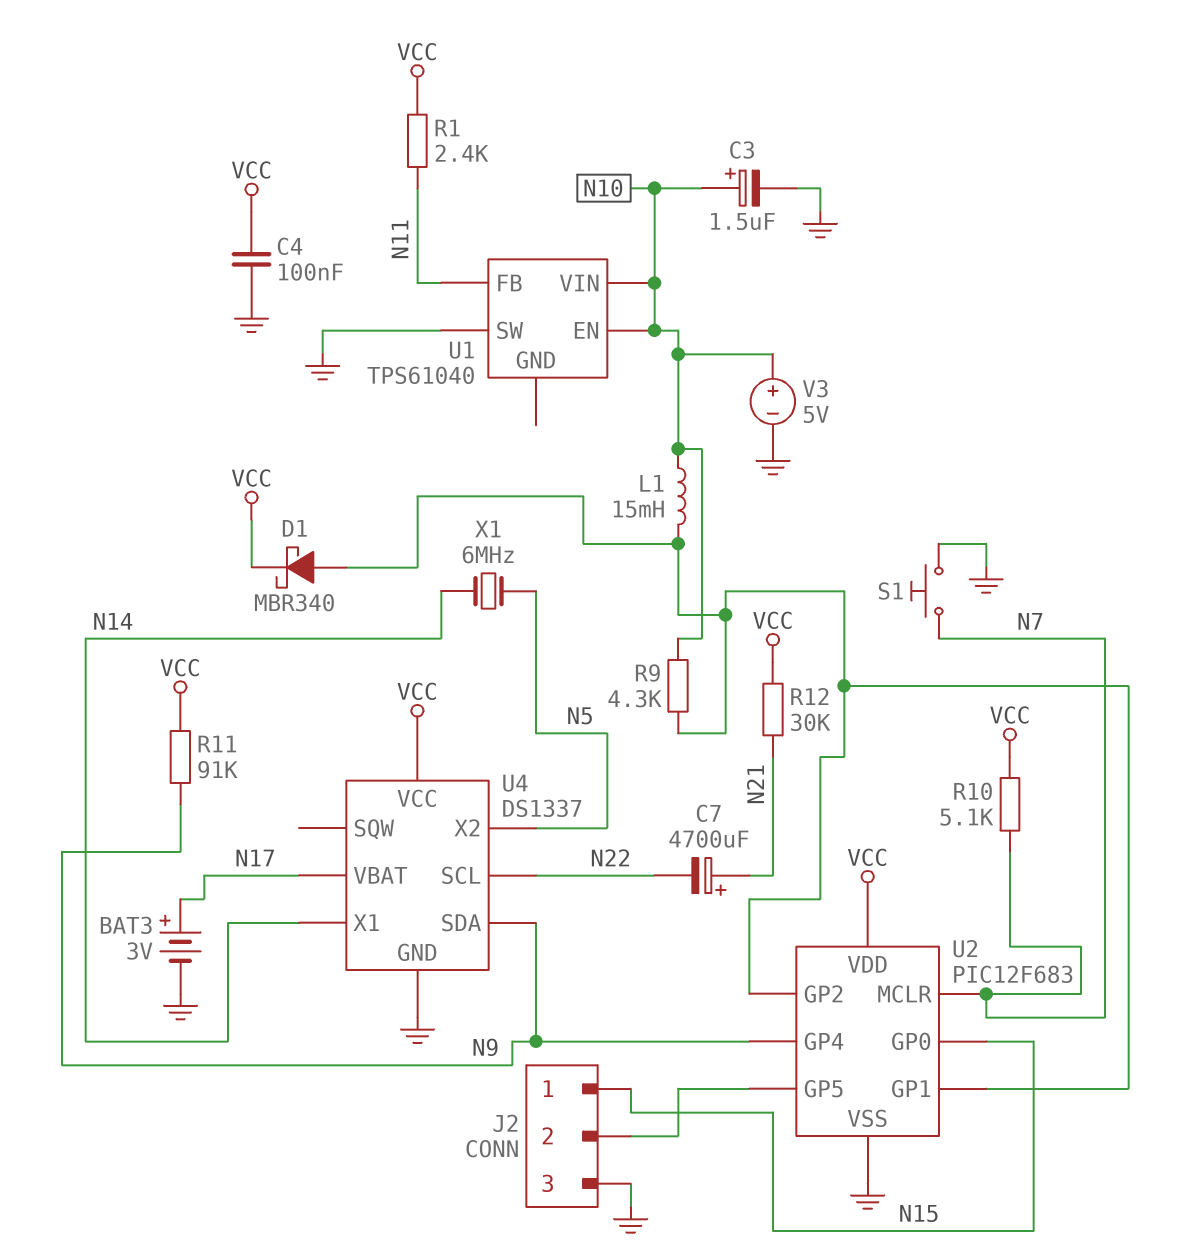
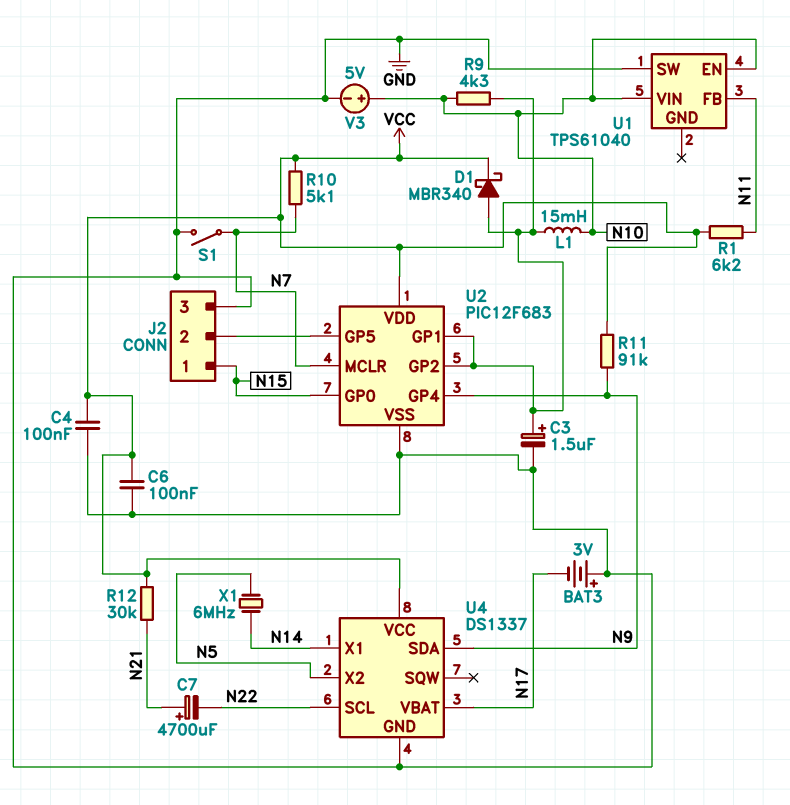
BAT3: 3V (plus N17, minus GND) -> 3V (plus GND, minus N17)
C3: 1.5uF (plus N10, minus GND) -> 1.5uF (plus U2/GP1, minus GND)
C6: none -> 100nF (GND, VCC)
R1: 2.4k (N11, VCC) -> 6.2k (N11, VCC)
S1: button (GND, N7) -> switch (GND, N7)

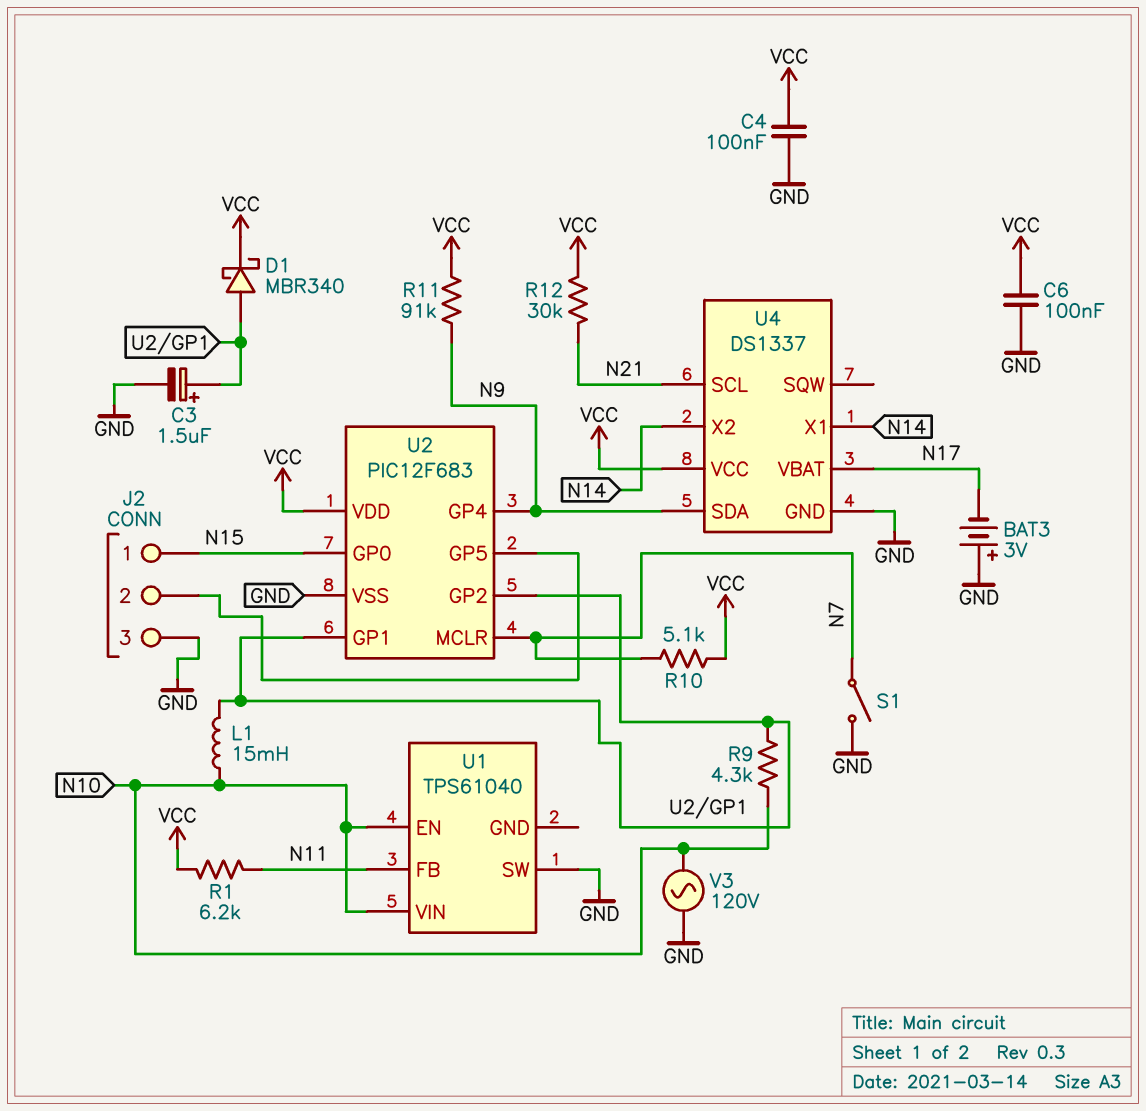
C7: 4700uF (plus N21, minus N22) -> none
U4 pin SCL: N22 -> N21
U4 pin X2: N5 -> N14
V3: 5V (plus N10, minus GND) -> AC 120V (GND, N10)
X1: 6MHz (N5, N14) -> none

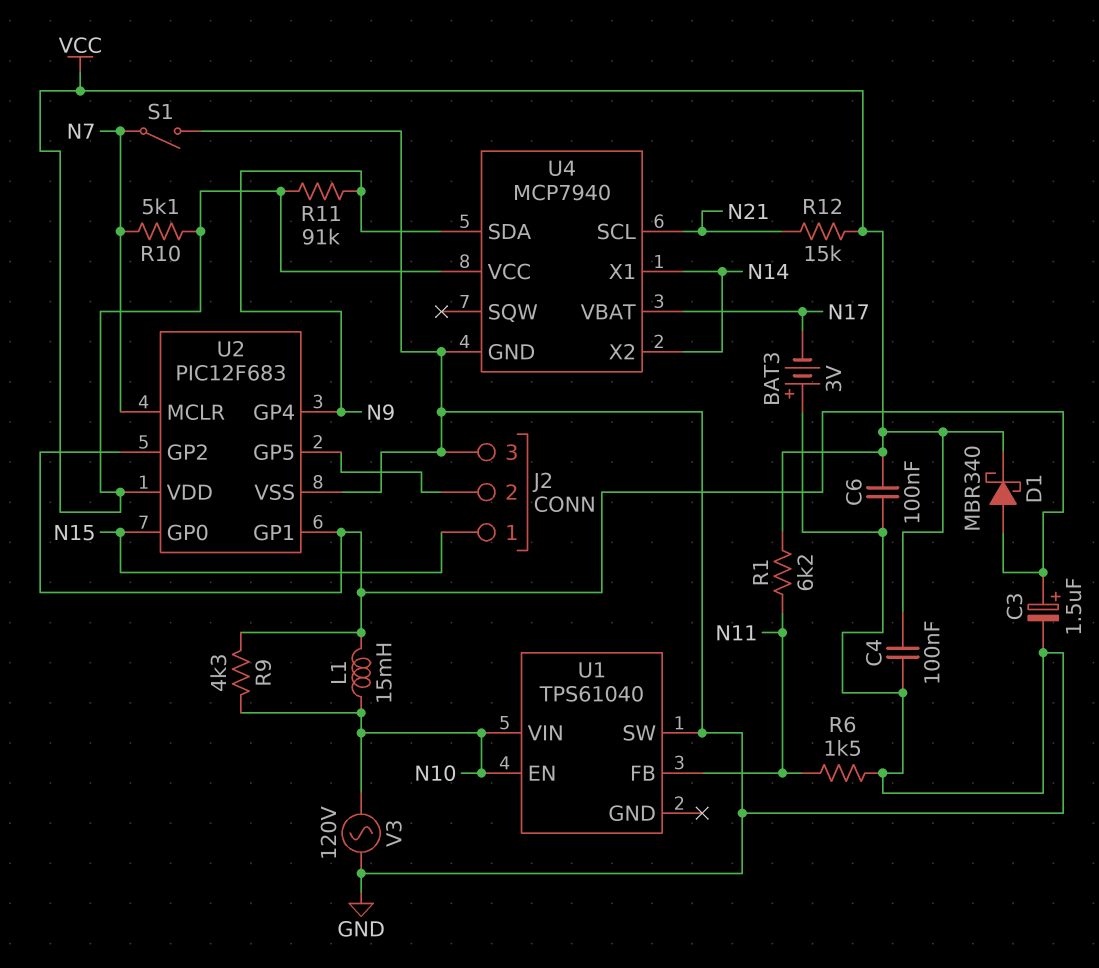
R6: none -> 1.5k (GND, N11)
R12: 30k (N21, VCC) -> 15k (N21, VCC)
U4: DS1337 -> MCP7940

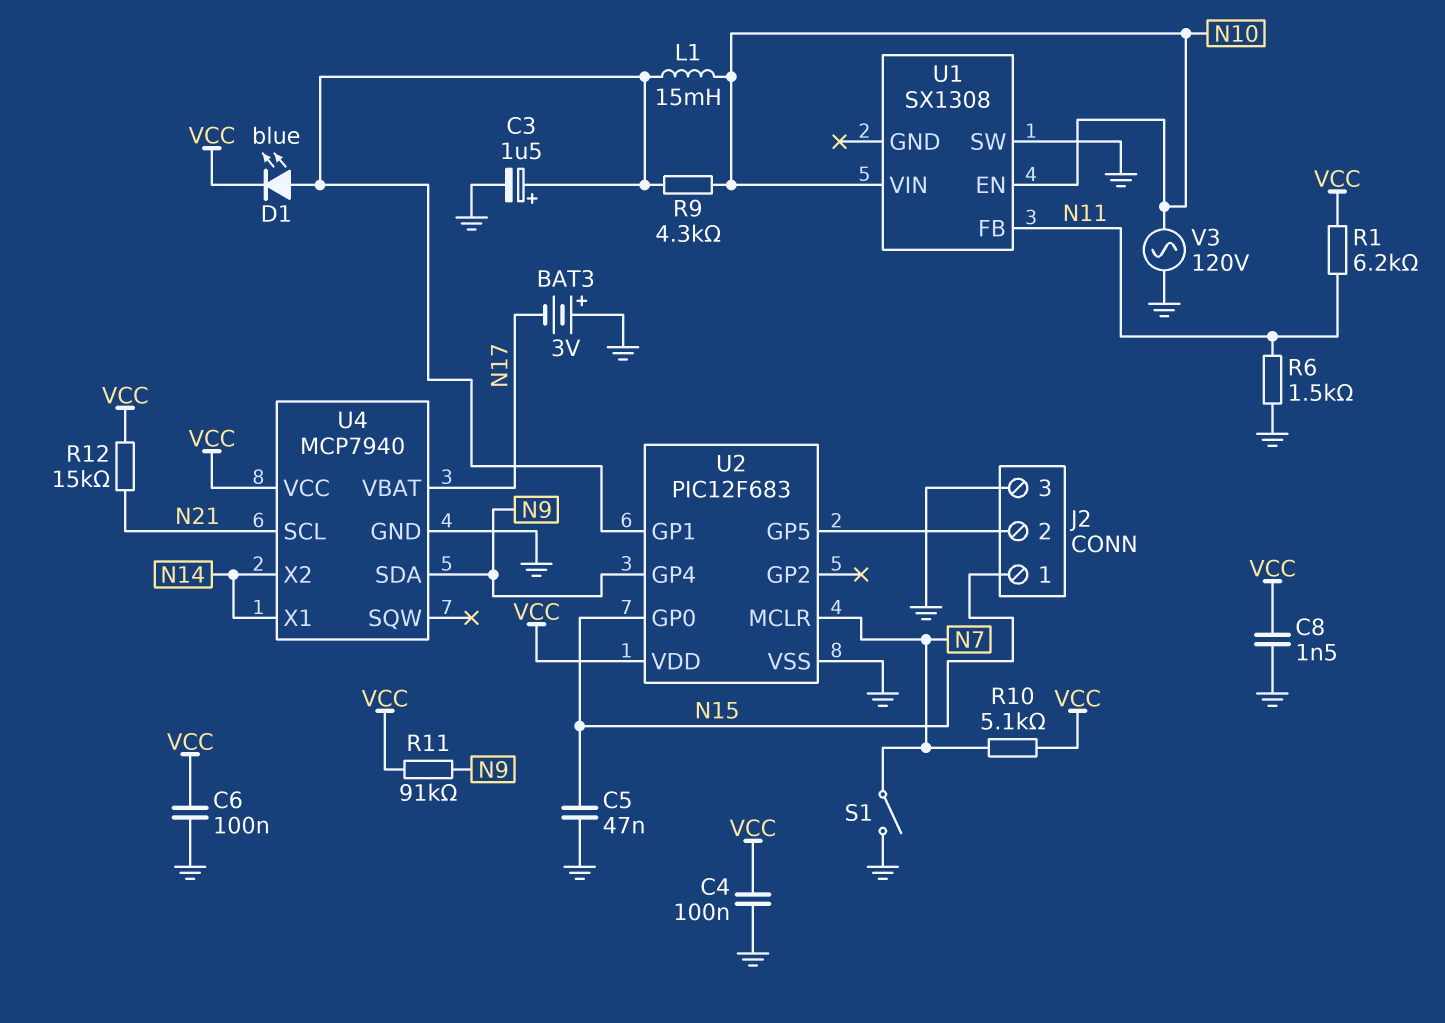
C5: none -> 47nF (GND, N15)
C8: none -> 1.5nF (GND, VCC)
D1: schottky MBR340 (A U2/GP1, K VCC) -> LED blue (A U2/GP1, K VCC)
U1: TPS61040 -> SX1308
U2 pin GP2: U2/GP1 -> none

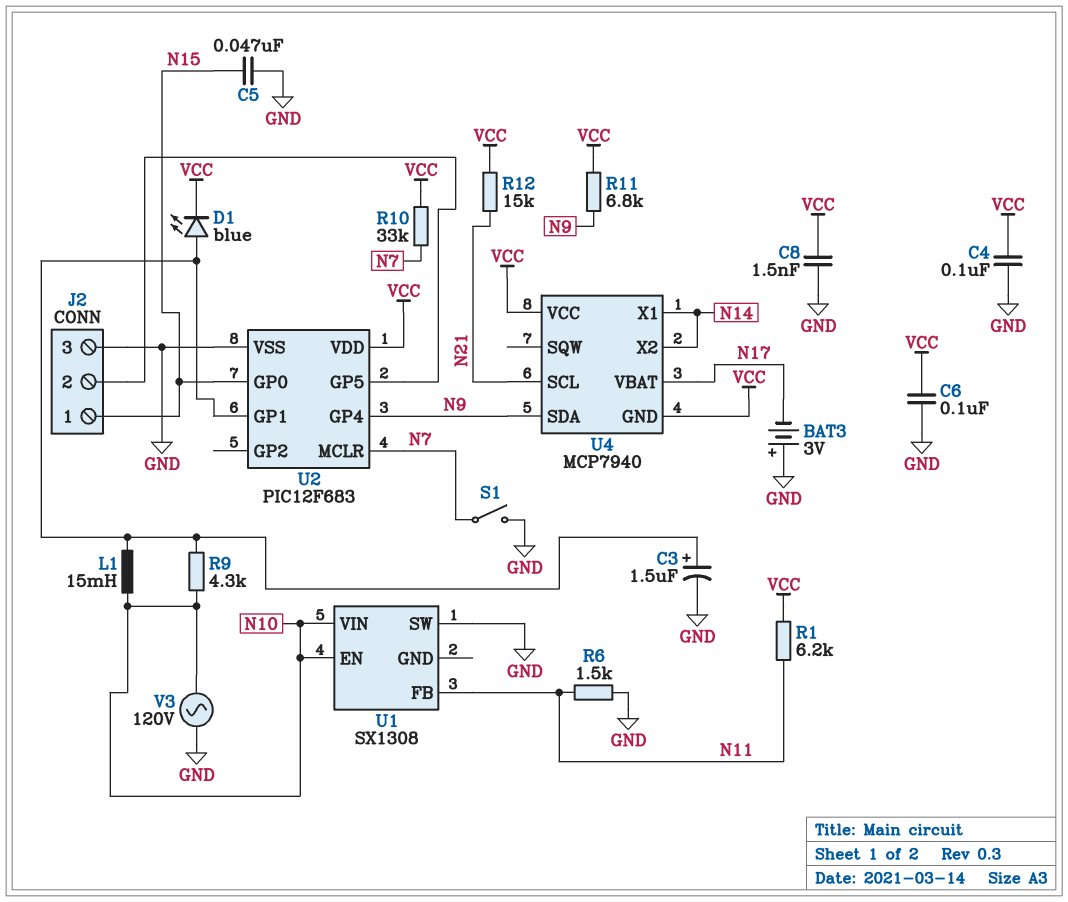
R10: 5.1k (N7, VCC) -> 33k (N7, VCC)
R11: 91k (N9, VCC) -> 6.8k (N9, VCC)
U4 pin GND: GND -> VCC

